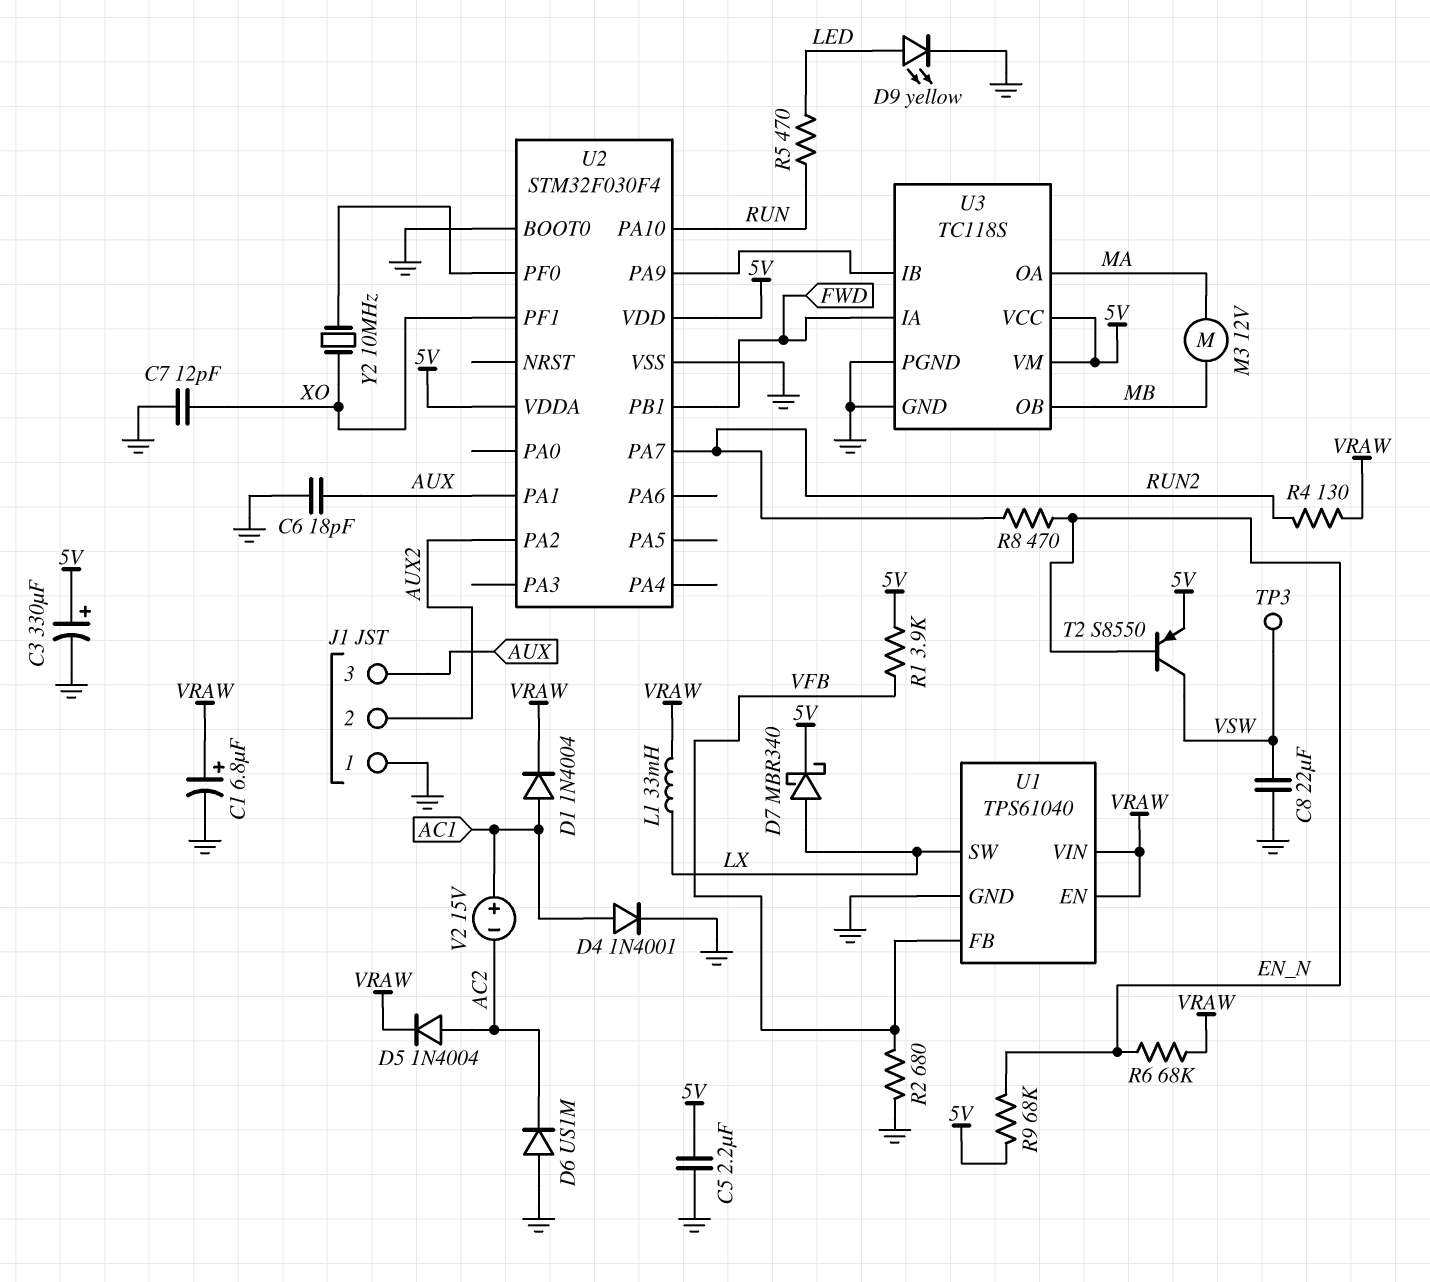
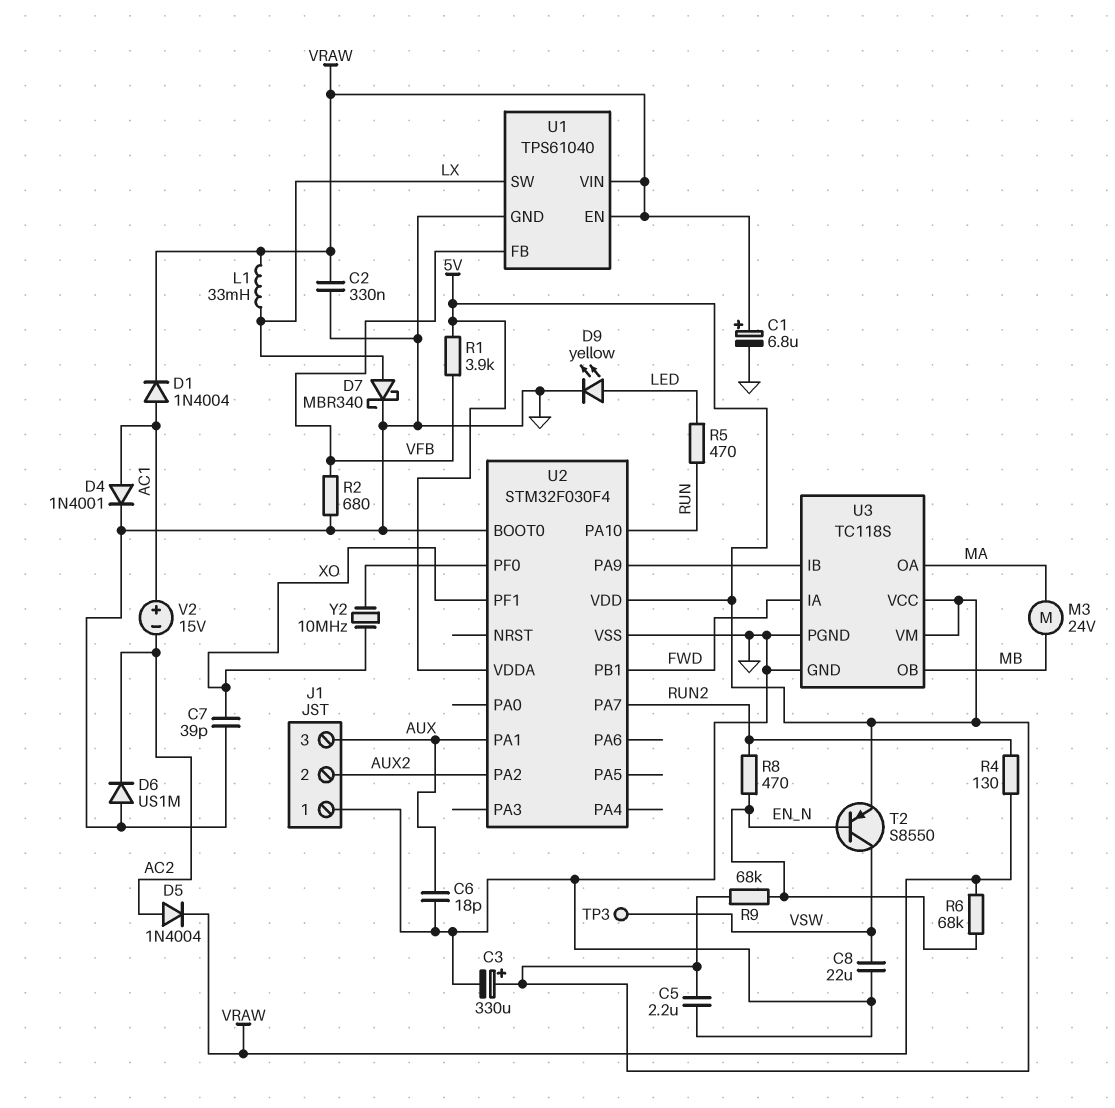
C2: none -> 330nF (GND, VRAW)
C7: 12pF (GND, XO) -> 39pF (GND, XO)
D7: schottky MBR340 (A LX, K 5V) -> schottky MBR340 (A LX, K GND)
M3: motor 12V (MA, MB) -> motor 24V (MA, MB)

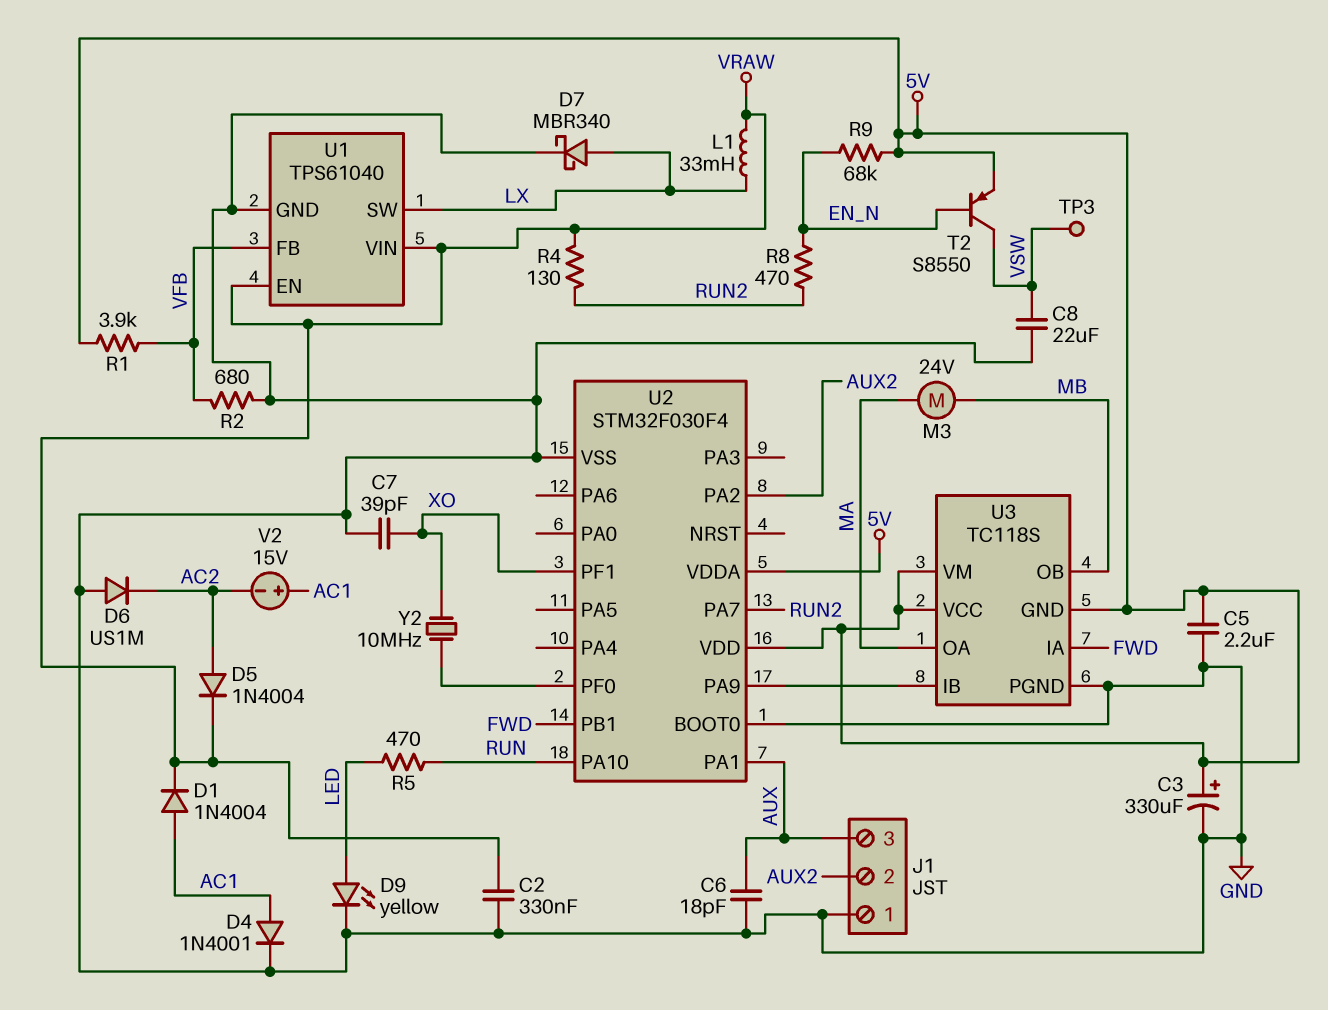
C1: 6.8uF (plus VRAW, minus GND) -> none
R6: 68k (EN_N, VRAW) -> none
U3 pin GND: GND -> 5V

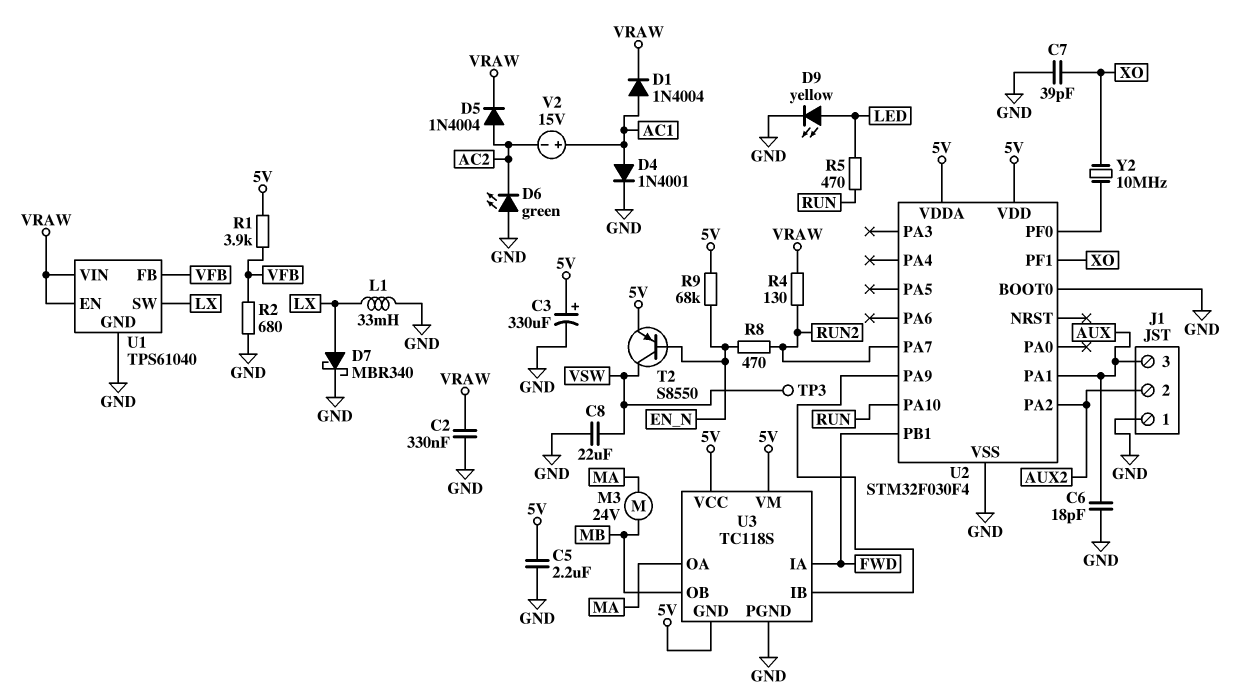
D6: diode US1M (A GND, K AC2) -> LED green (A GND, K AC2)
L1: 33mH (LX, VRAW) -> 33mH (GND, LX)

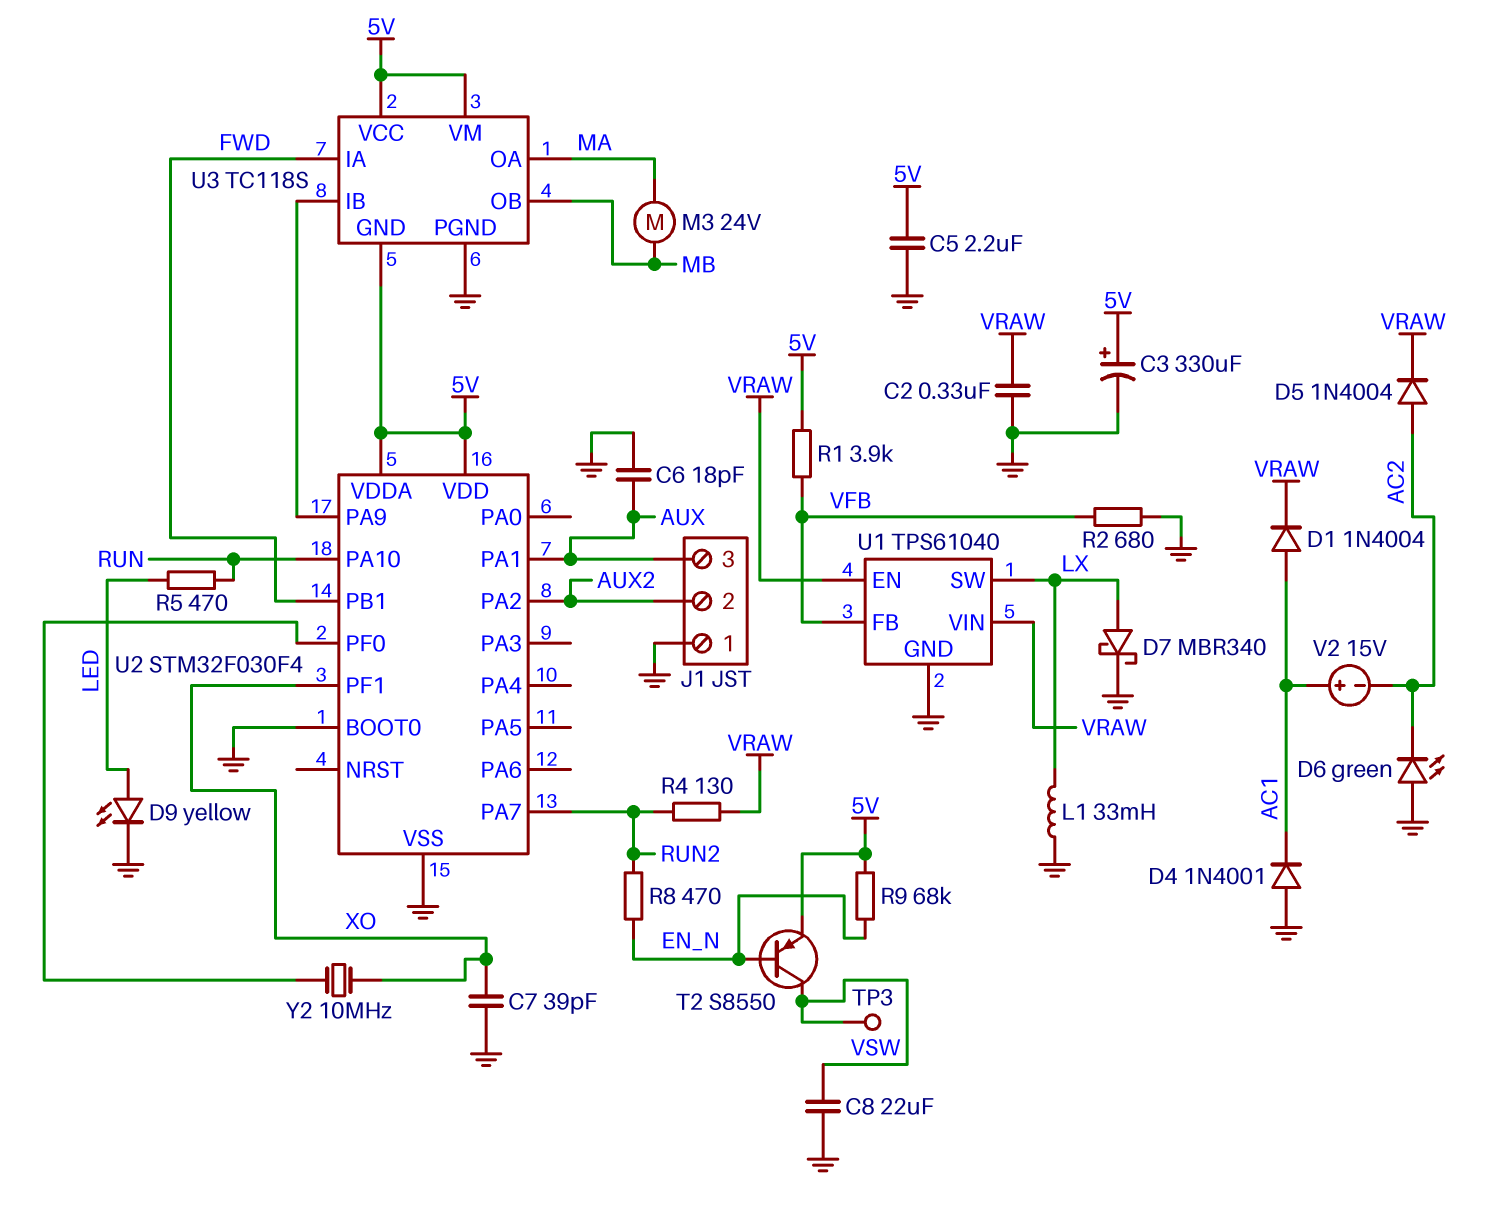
D4: diode 1N4001 (A AC1, K GND) -> diode 1N4001 (A GND, K AC1)

